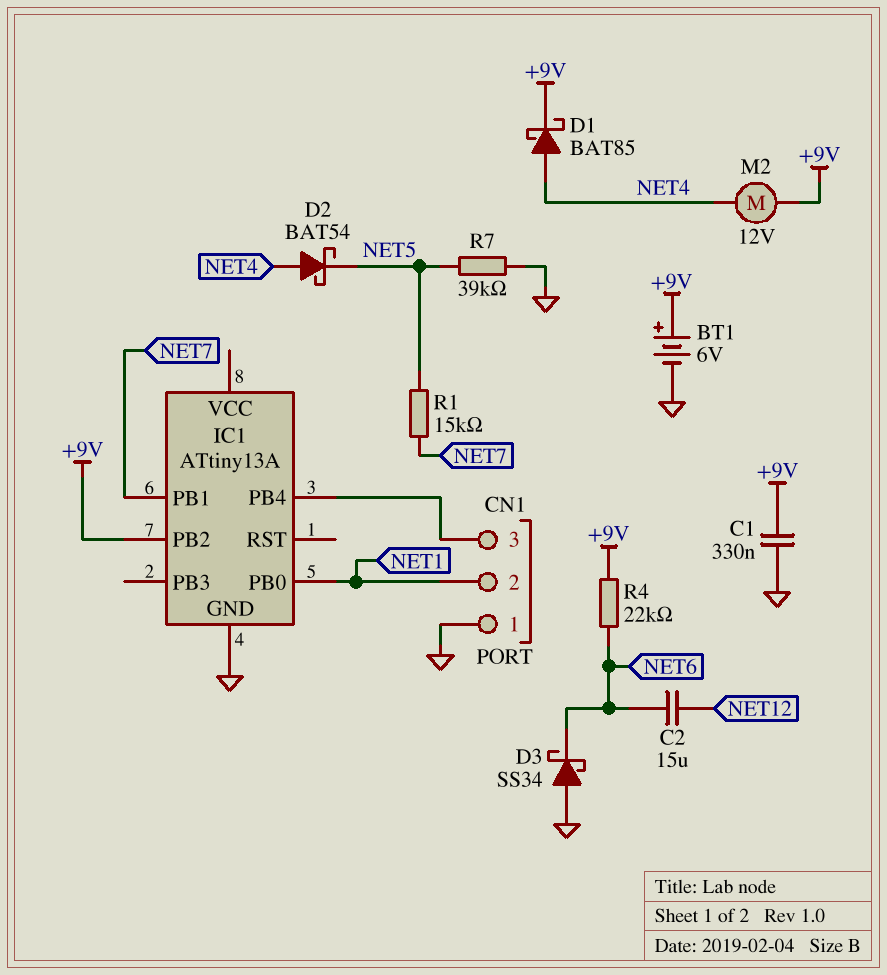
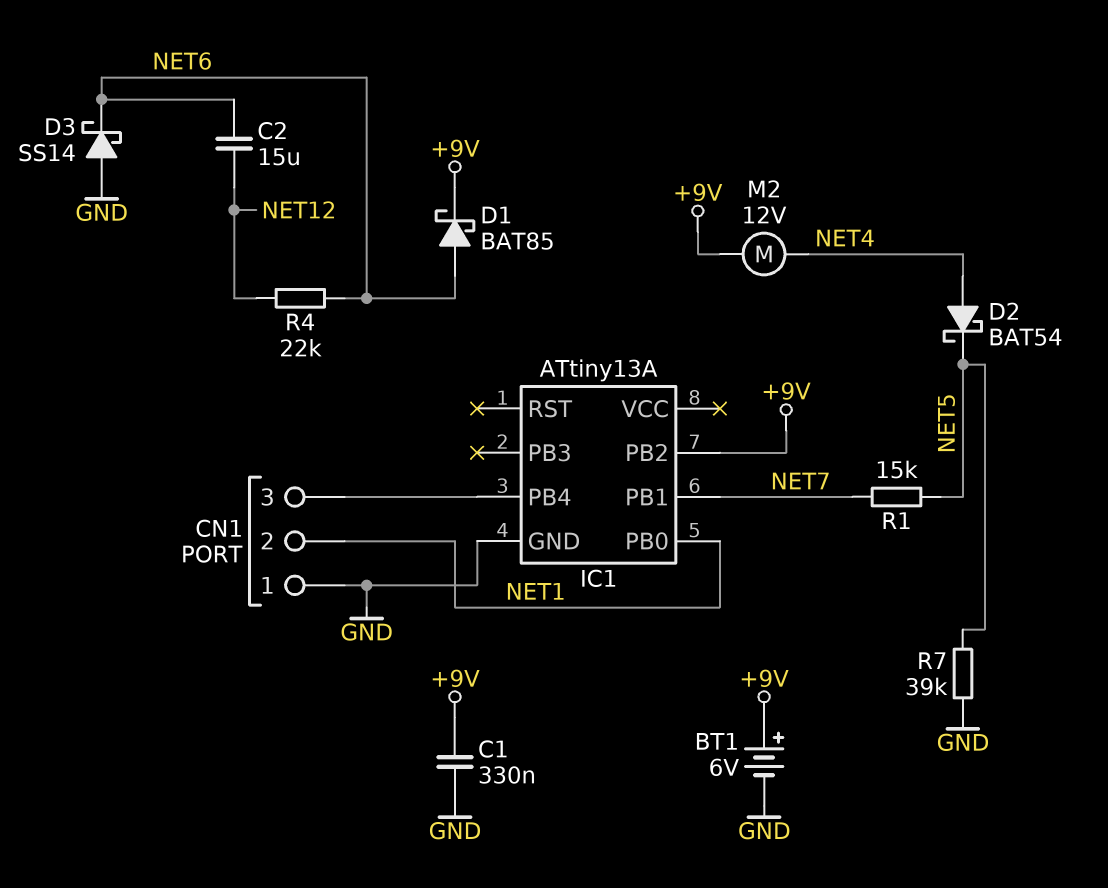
D1: schottky BAT85 (A NET4, K +9V) -> schottky BAT85 (A NET6, K +9V)
D3: schottky SS34 (A GND, K NET6) -> schottky SS14 (A GND, K NET6)
R4: 22k (+9V, NET6) -> 22k (NET6, NET12)

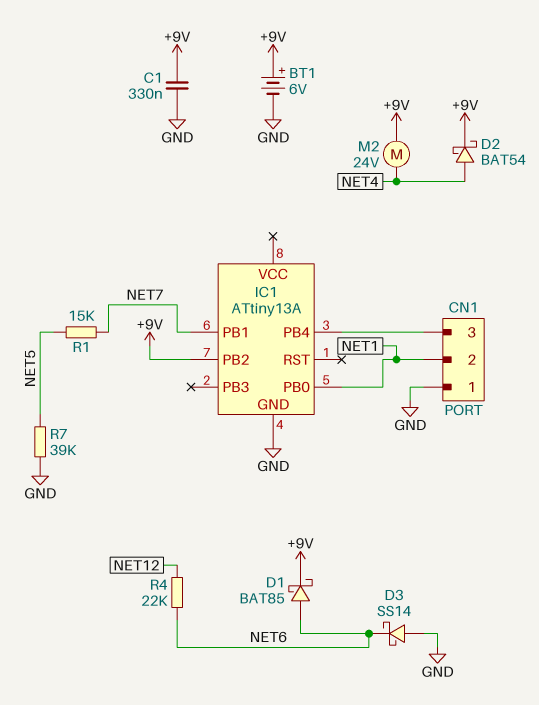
C2: 15uF (NET6, NET12) -> none
D2: schottky BAT54 (A NET4, K NET5) -> schottky BAT54 (A NET4, K +9V)
M2: motor 12V (+9V, NET4) -> motor 24V (+9V, NET4)

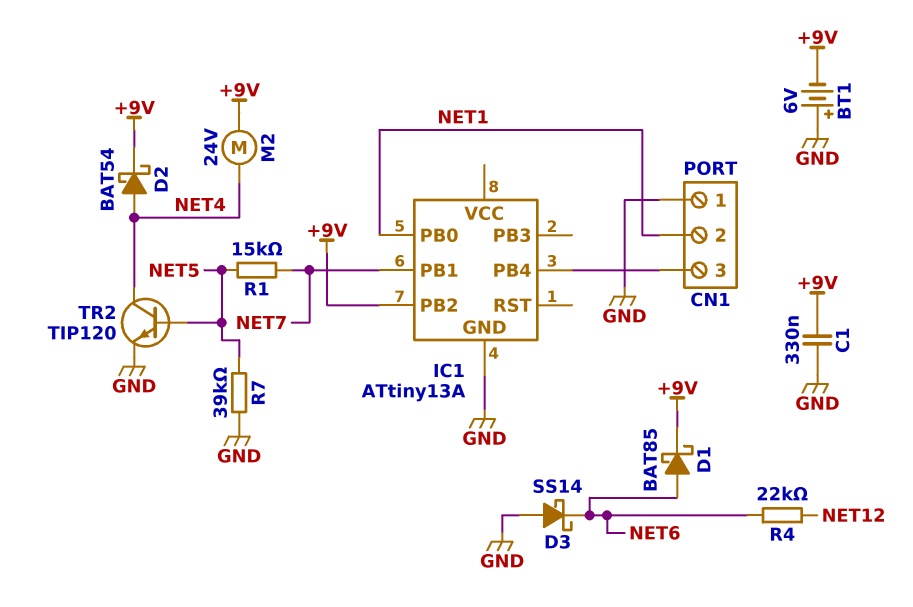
BT1: 6V (plus +9V, minus GND) -> 6V (plus GND, minus +9V)
TR2: none -> NPN TIP120 (B NET5, C NET4, E GND)

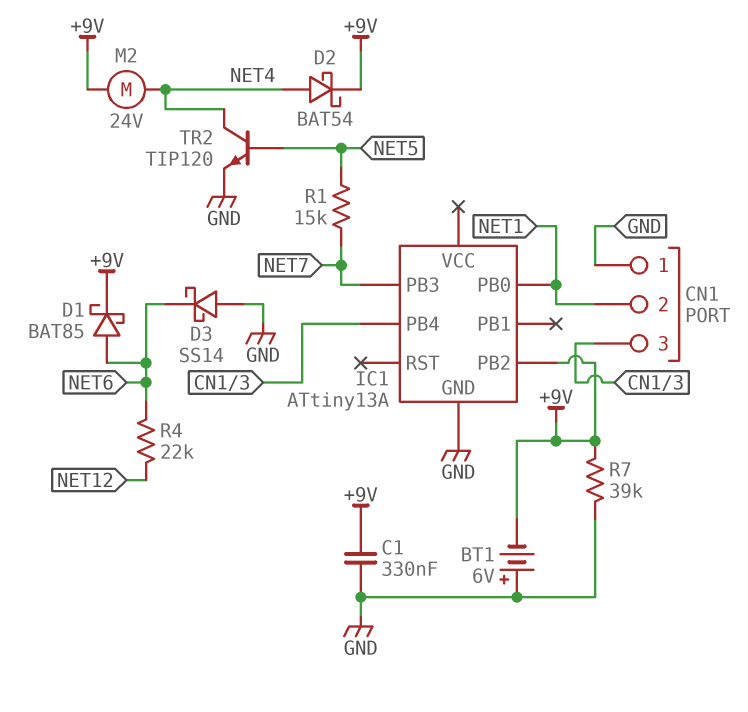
IC1 pin PB1: NET7 -> none
IC1 pin PB3: none -> NET7
R7: 39k (GND, NET5) -> 39k (+9V, GND)

